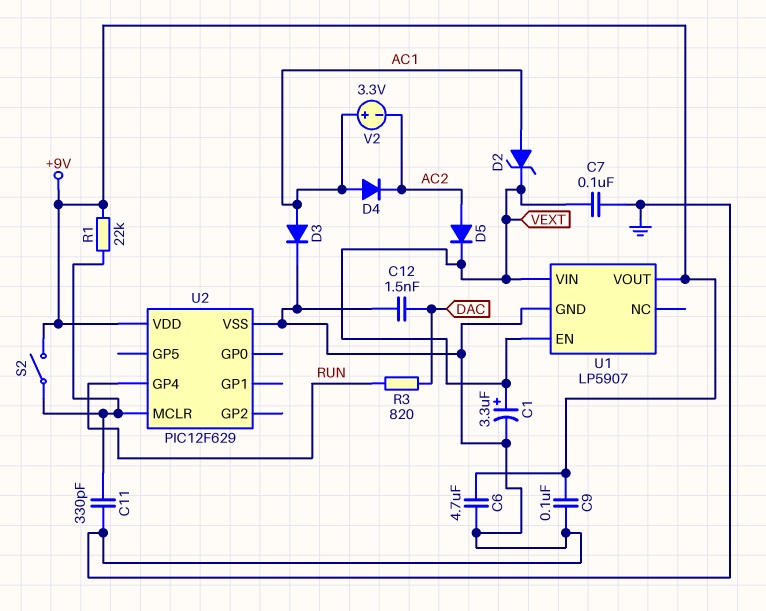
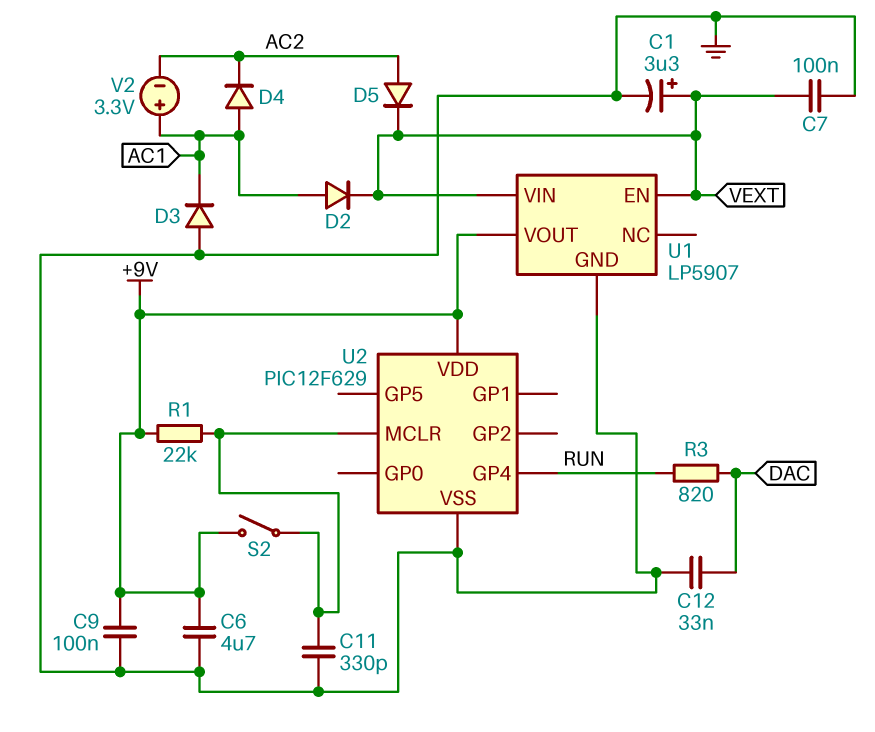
C12: 1.5nF (DAC, GND) -> 33nF (DAC, GND)
D2: zener (A AC1, K VEXT) -> diode (A AC1, K VEXT)
D3: diode (A AC1, K GND) -> diode (A GND, K AC1)

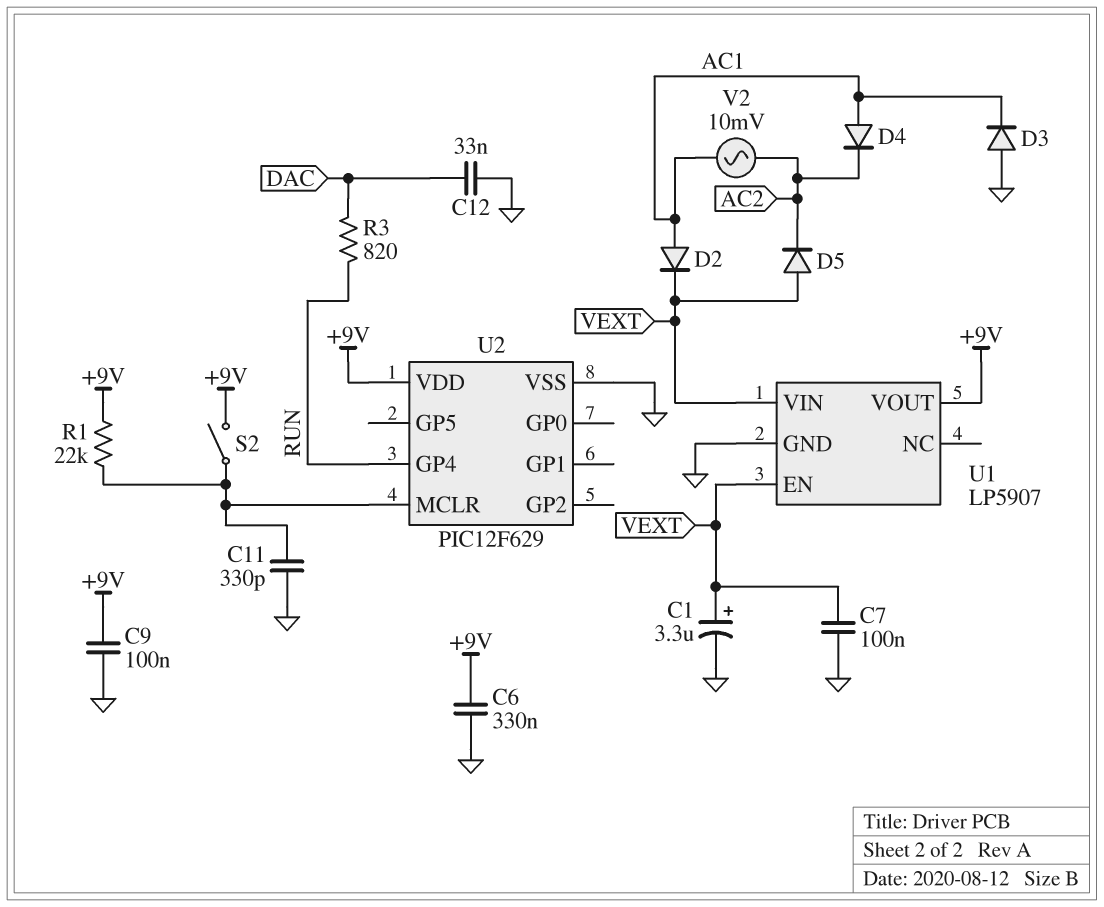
C6: 4.7uF (+9V, GND) -> 330nF (+9V, GND)
D5: diode (A AC2, K VEXT) -> diode (A VEXT, K AC2)
V2: 3.3V (plus AC1, minus AC2) -> AC 10mV (AC1, AC2)

